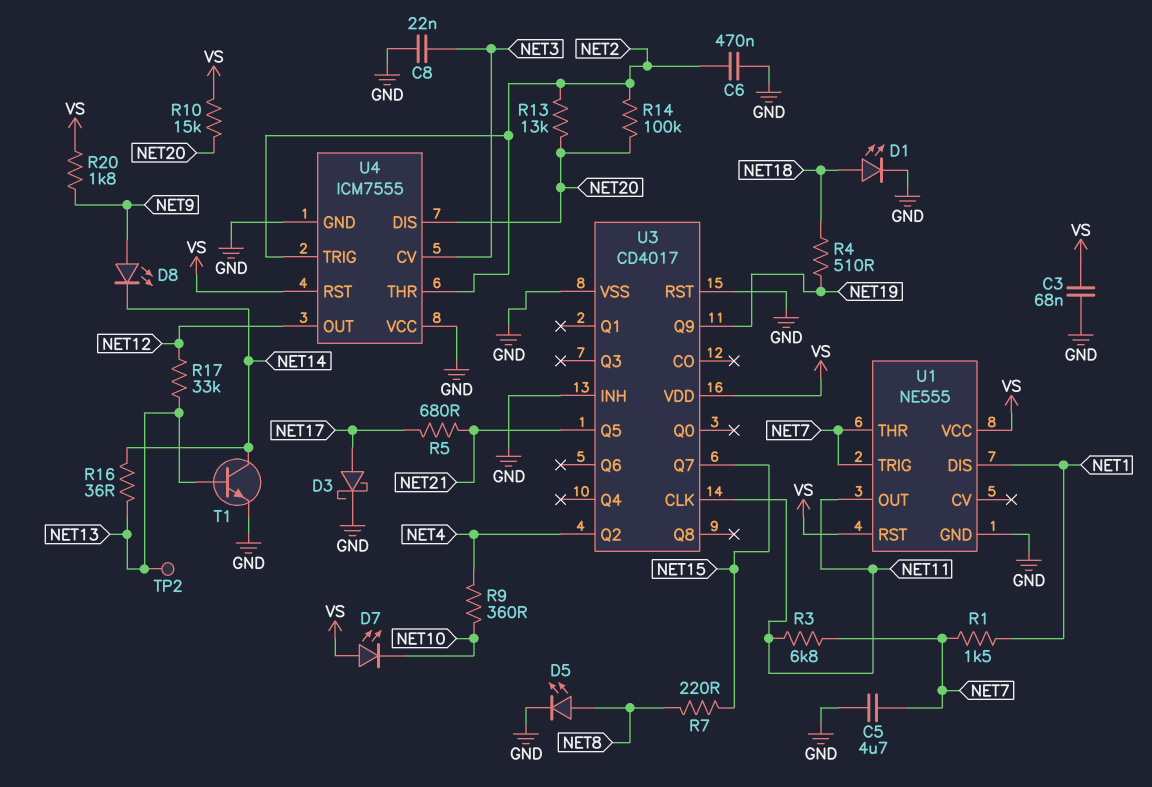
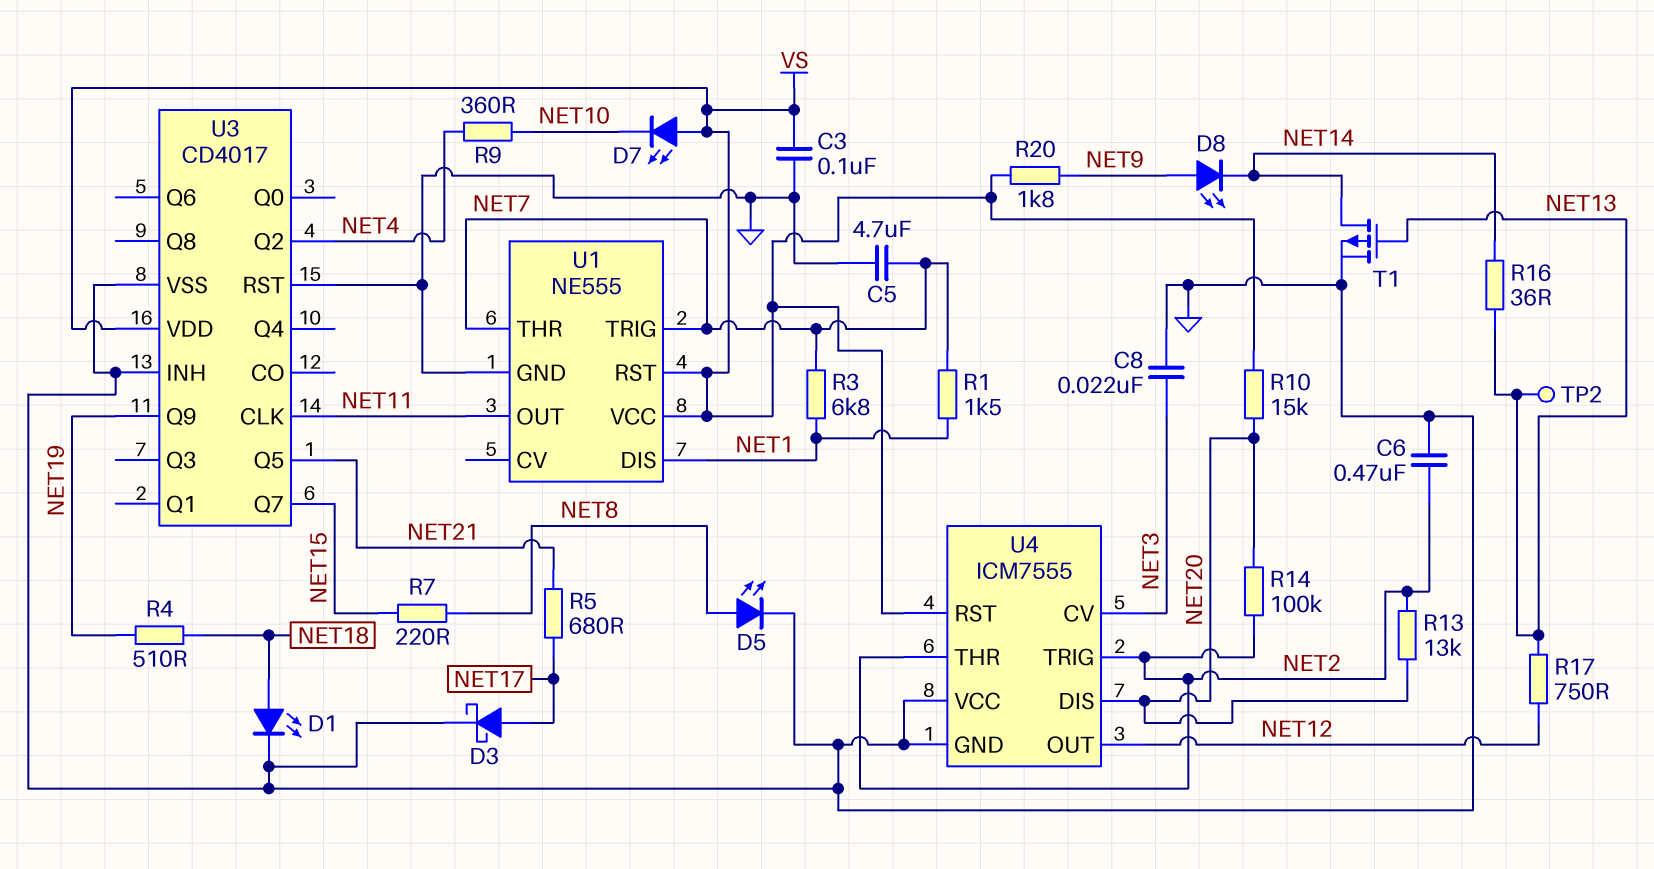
C3: 68nF (GND, VS) -> 100nF (GND, VS)
R3: 6.8k (NET7, NET11) -> 6.8k (NET1, NET7)
R17: 33k (NET12, NET13) -> 750 (NET12, NET13)
T1: NPN (B NET13, C NET14, E GND) -> PMOS (G NET13, D NET14, S GND)

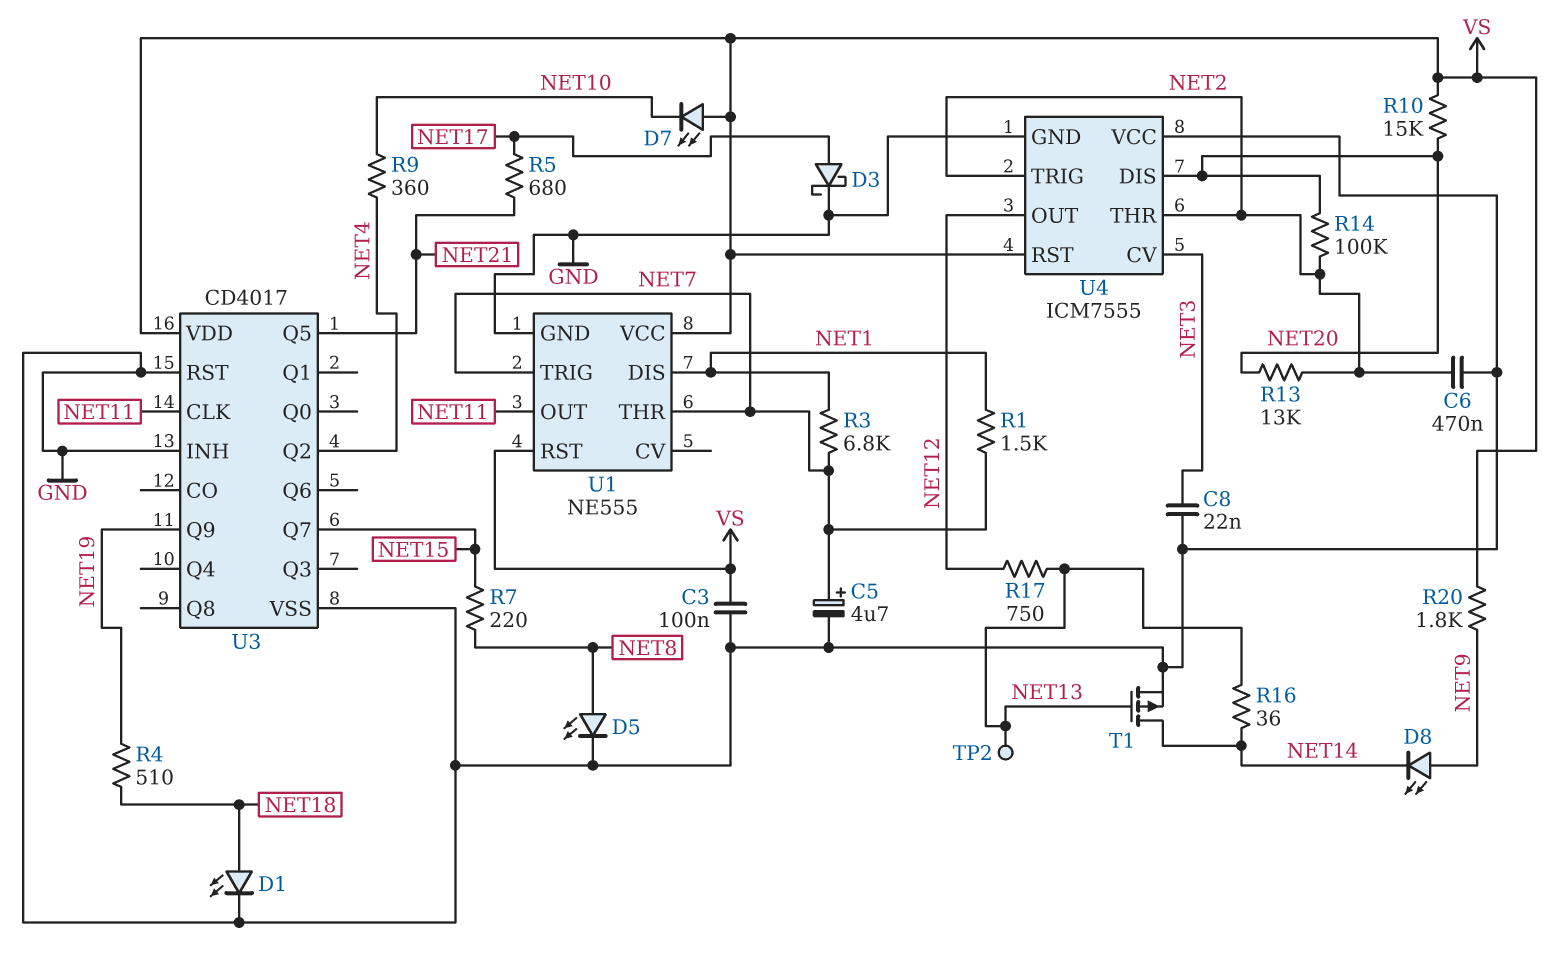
C5: 4.7uF (GND, NET7) -> 4.7uF (plus NET7, minus GND)

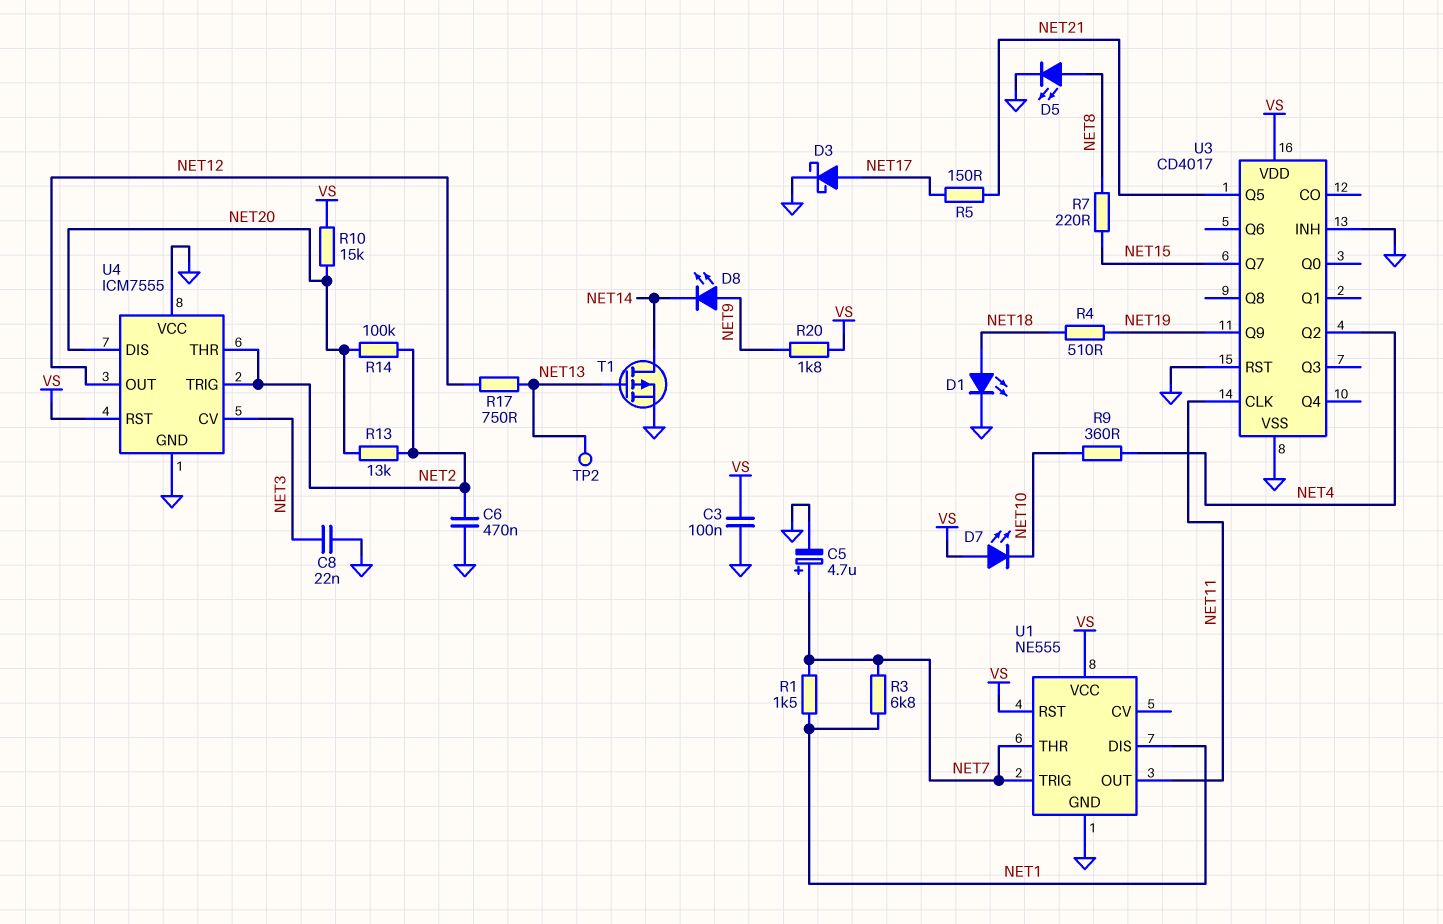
R5: 680 (NET17, NET21) -> 150 (NET17, NET21)
R16: 36 (NET13, NET14) -> none

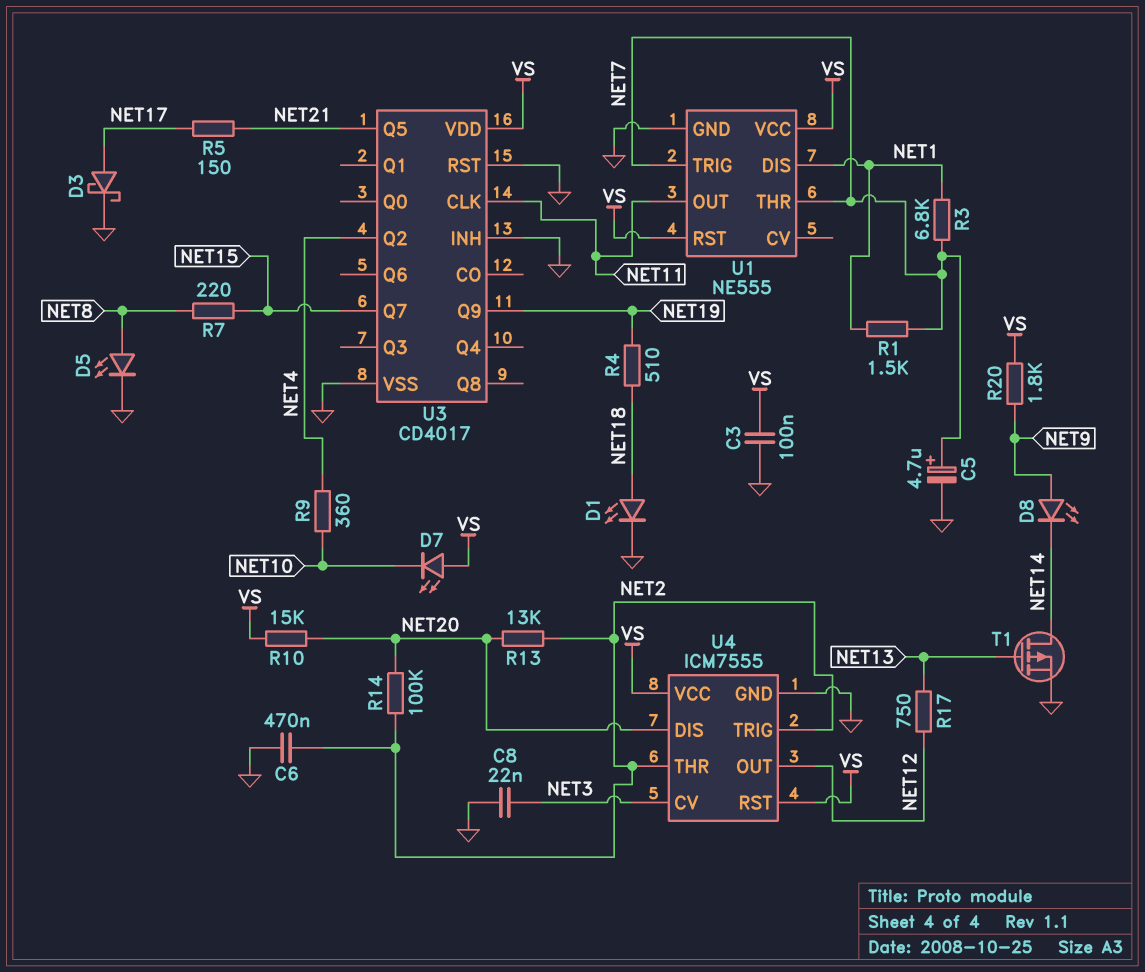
TP2: test point (NET13) -> none
U4 pin VCC: GND -> VS

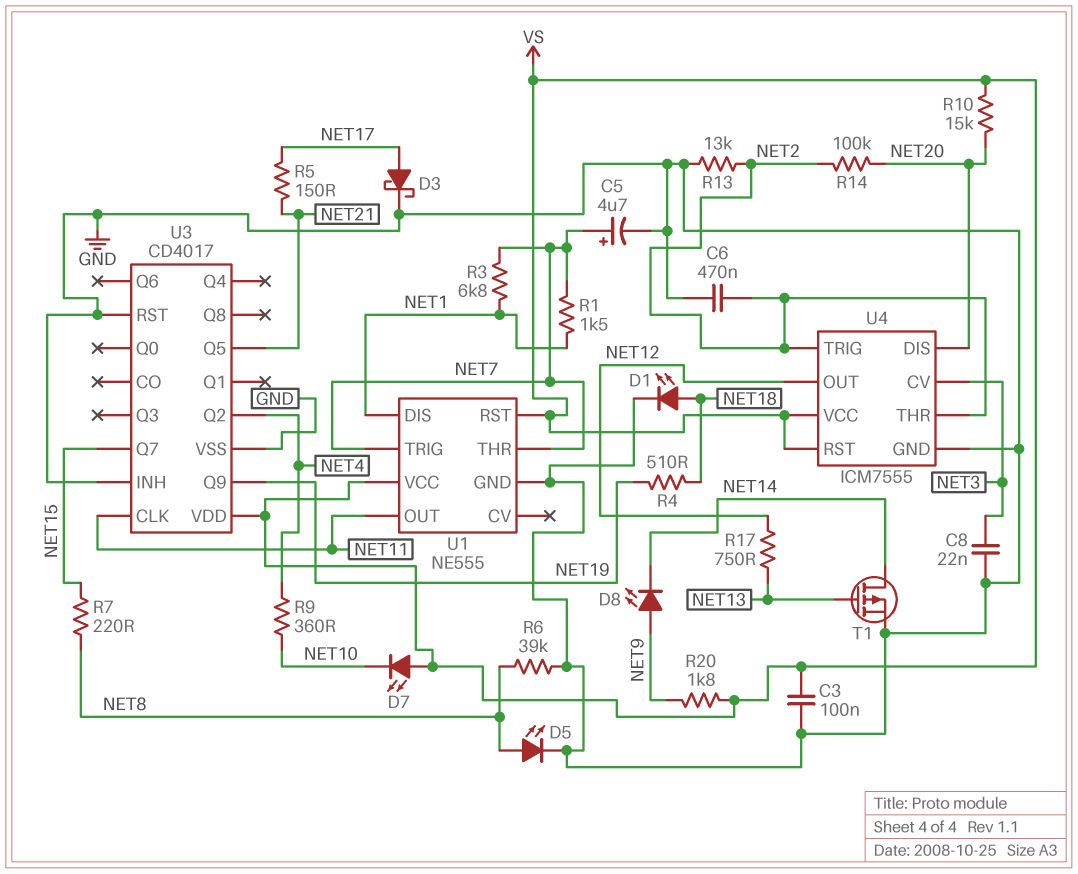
R6: none -> 39k (GND, NET8)
R13: 13k (NET2, NET20) -> 13k (GND, NET2)

